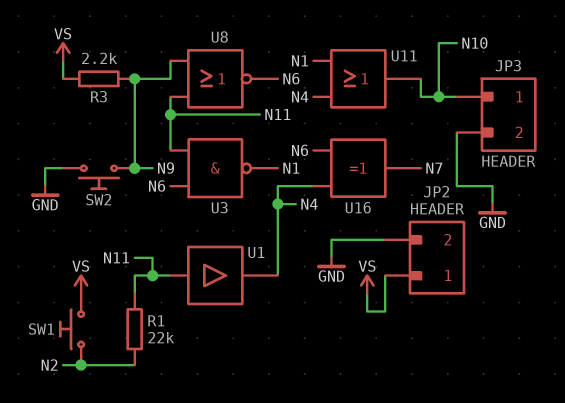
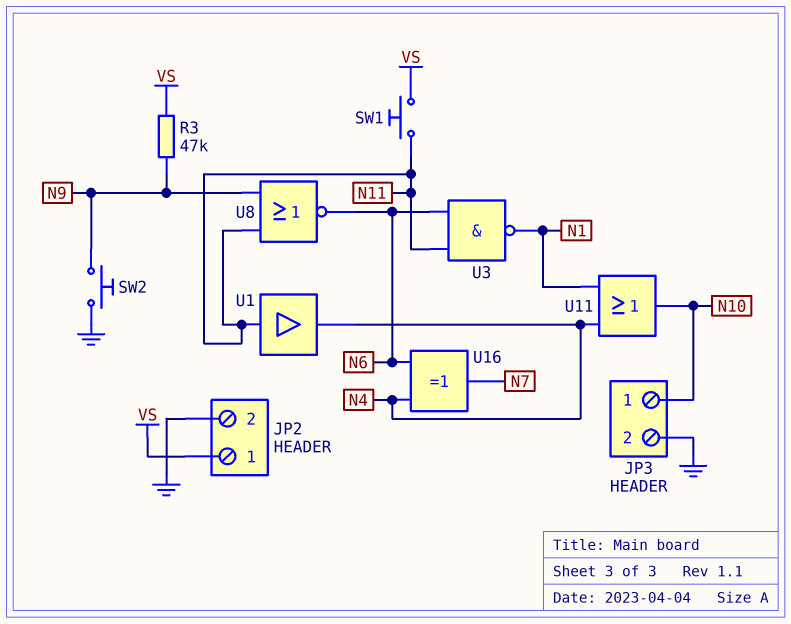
R1: 22k (N2, N11) -> none
R3: 2.2k (N9, VS) -> 47k (N9, VS)
SW1: button (N2, VS) -> button (N11, VS)

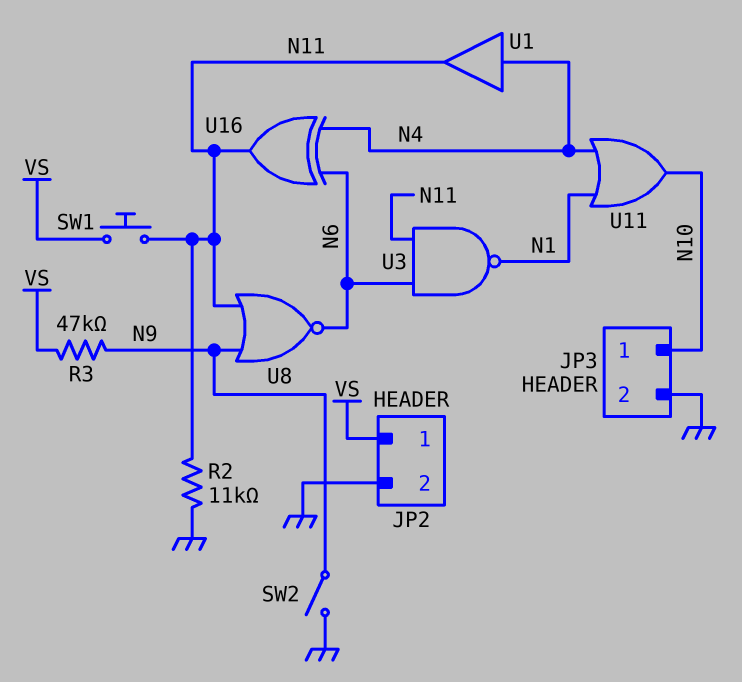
R2: none -> 11k (GND, N11)
SW2: button (GND, N9) -> switch (GND, N9)
U1: buffer (in N11, out N4) -> buffer (in N4, out N11)
U16: XOR (in N4, in N6, out N7) -> XOR (in N4, in N6, out N11)

